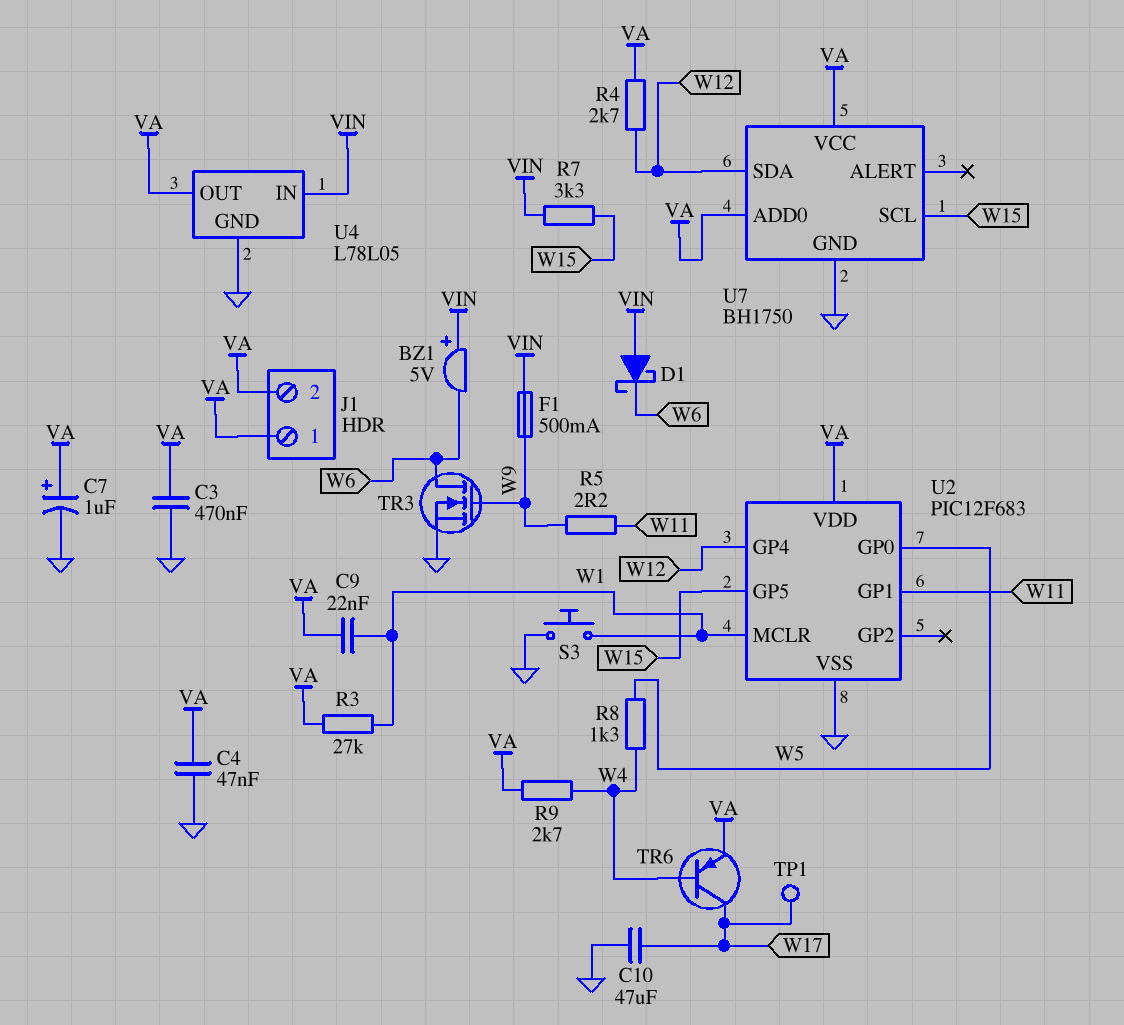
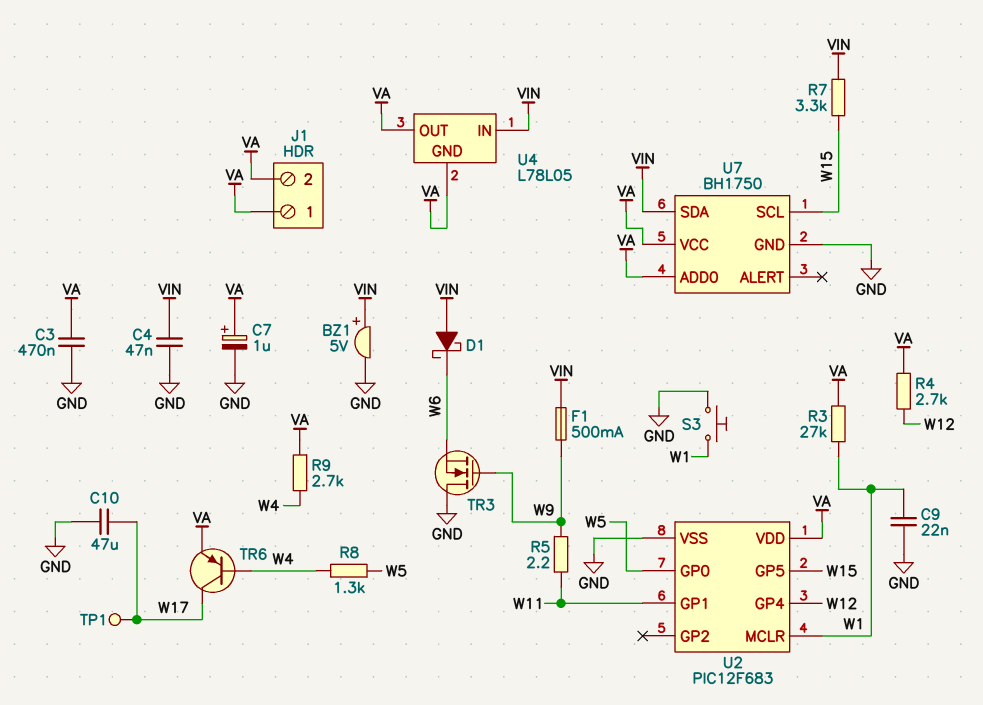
BZ1: buzzer 5V (plus VIN, minus W6) -> buzzer 5V (plus VIN, minus GND)
C4: 47nF (GND, VA) -> 47nF (GND, VIN)
C9: 22nF (VA, W1) -> 22nF (GND, W1)
TR3: NMOS (G W9, D W6, S GND) -> NMOS (G W9, D GND, S W6)
U4 pin GND: GND -> VA
U7 pin SDA: W12 -> VIN

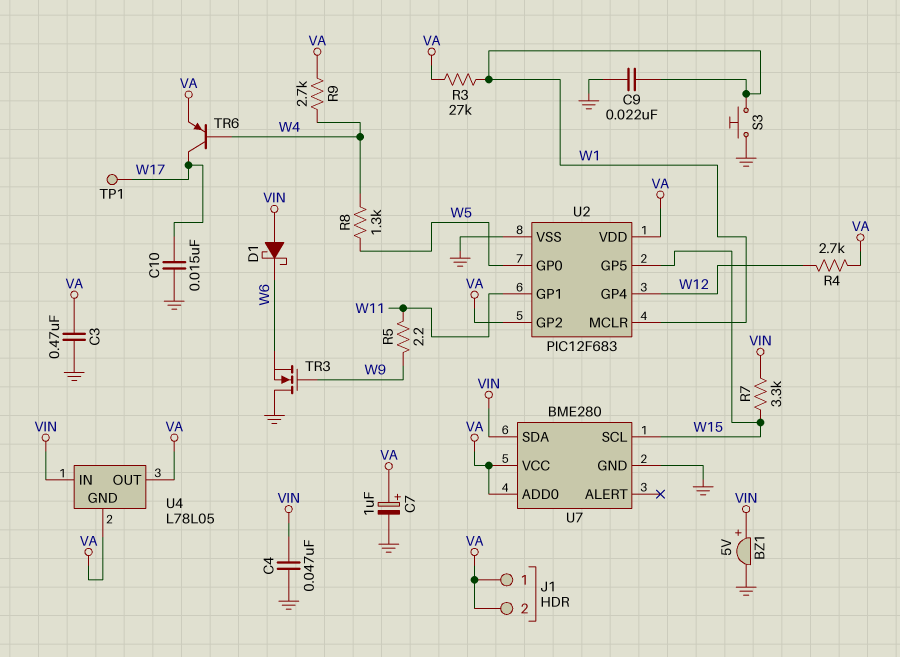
C10: 47uF (GND, W17) -> 15nF (GND, W17)
F1: 500mA (VIN, W9) -> none
U2 pin GP2: none -> VA
U7: BH1750 -> BME280

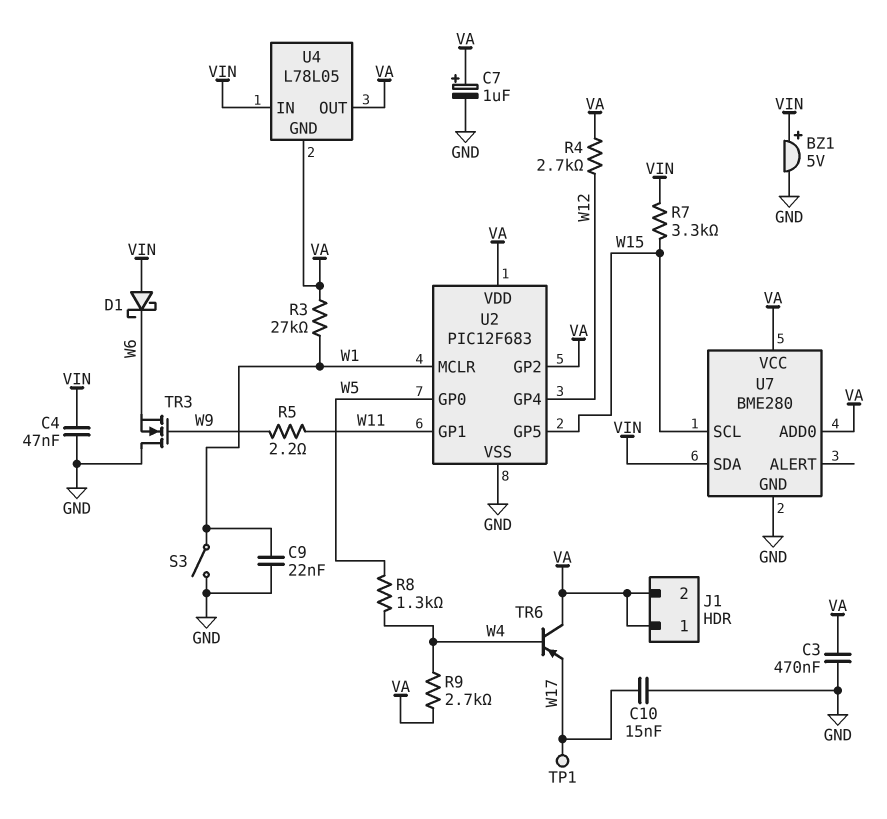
S3: button (GND, W1) -> switch (GND, W1)
TR6: PNP (B W4, C W17, E VA) -> PNP (B W4, C VA, E W17)

